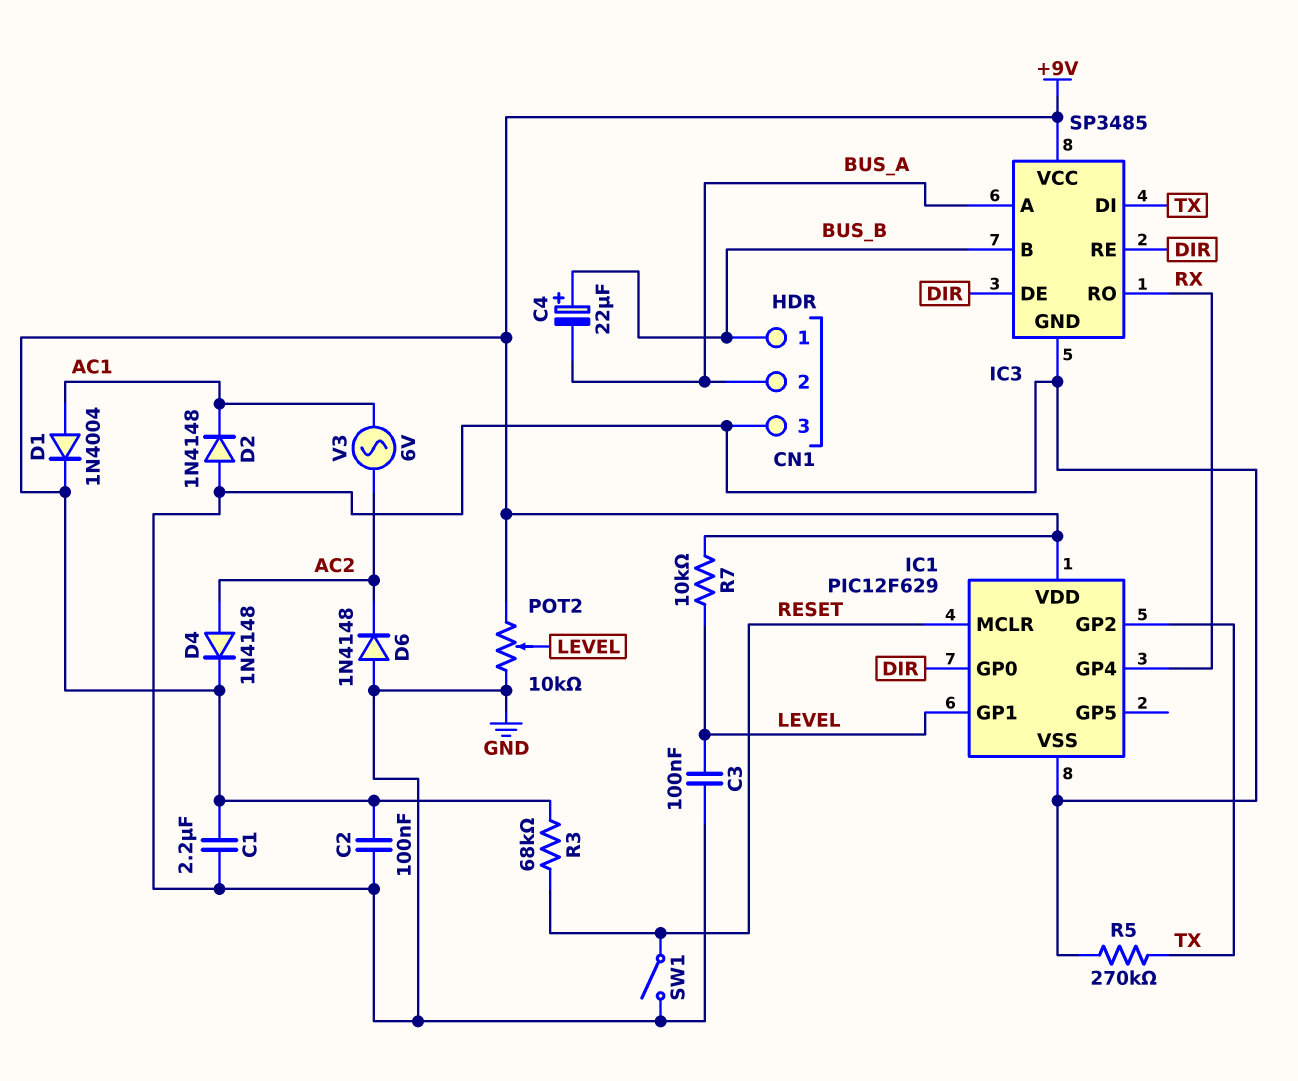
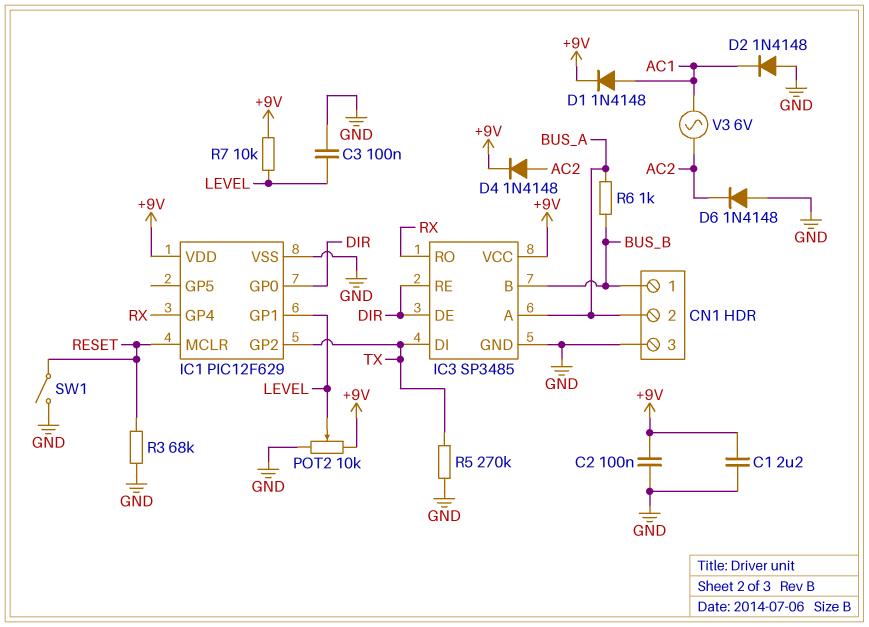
C4: 22uF (plus BUS_B, minus BUS_A) -> none
D1: diode 1N4004 (A AC1, K +9V) -> diode 1N4148 (A AC1, K +9V)
R3: 68k (+9V, RESET) -> 68k (GND, RESET)
R6: none -> 1k (BUS_A, BUS_B)

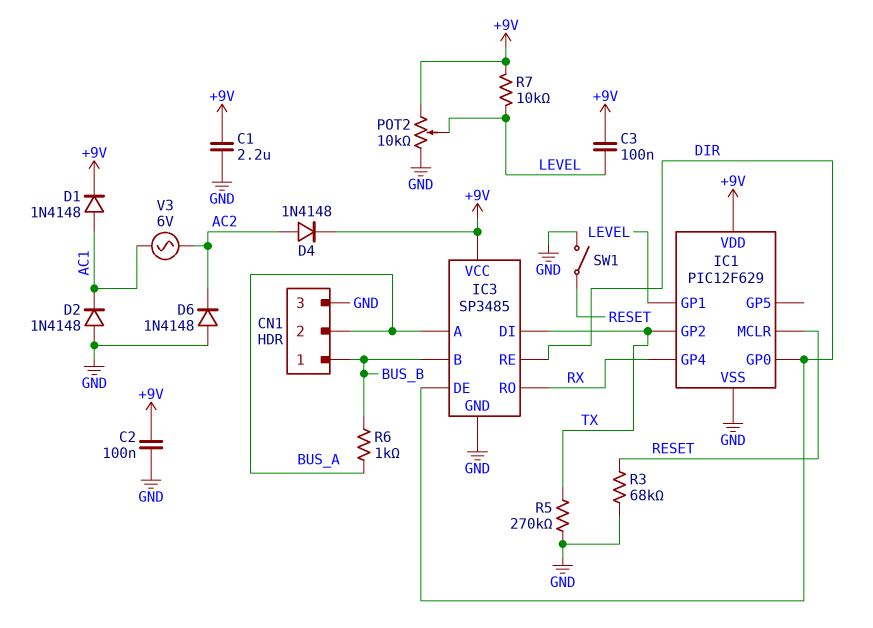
C3: 100nF (GND, LEVEL) -> 100nF (+9V, LEVEL)

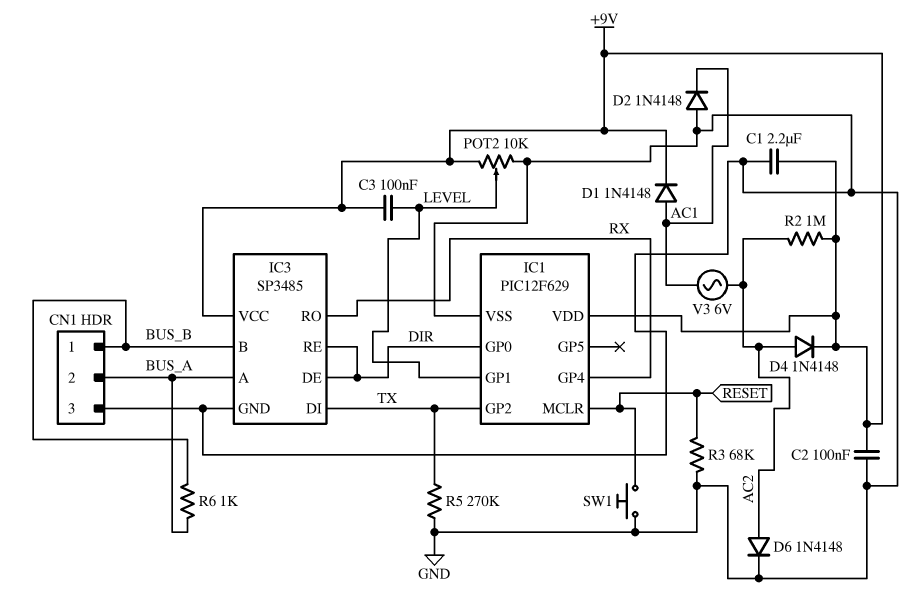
D6: diode 1N4148 (A GND, K AC2) -> diode 1N4148 (A AC2, K GND)
R2: none -> 1M (+9V, AC2)
R7: 10k (+9V, LEVEL) -> none
SW1: switch (GND, RESET) -> button (GND, RESET)

